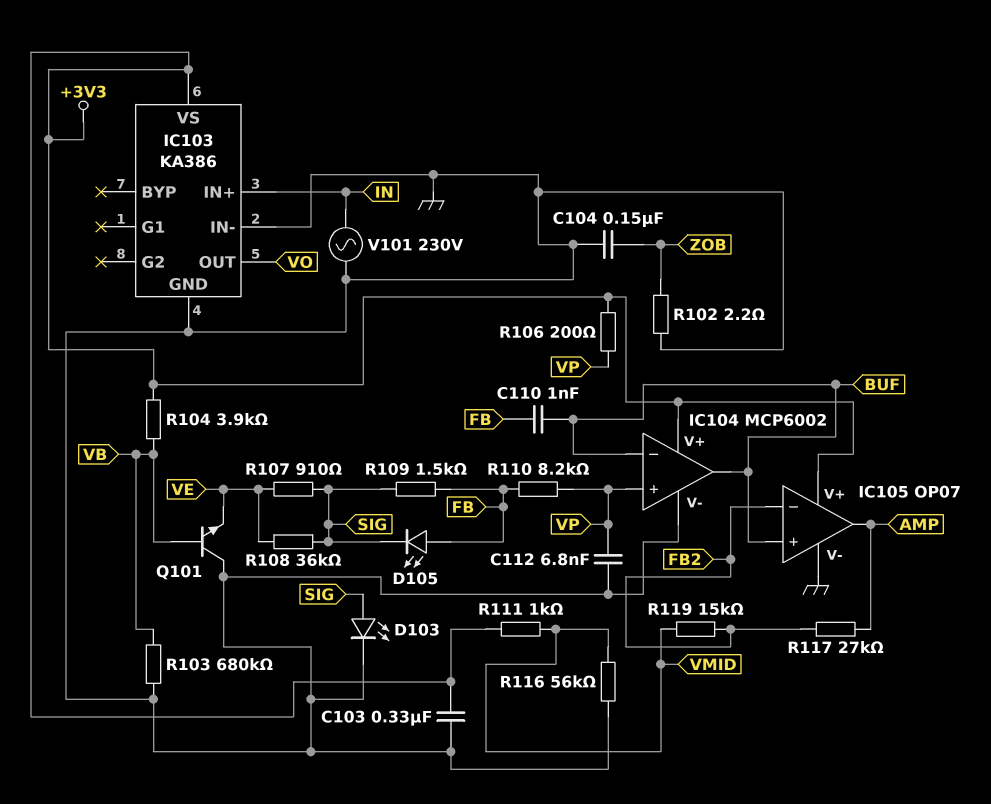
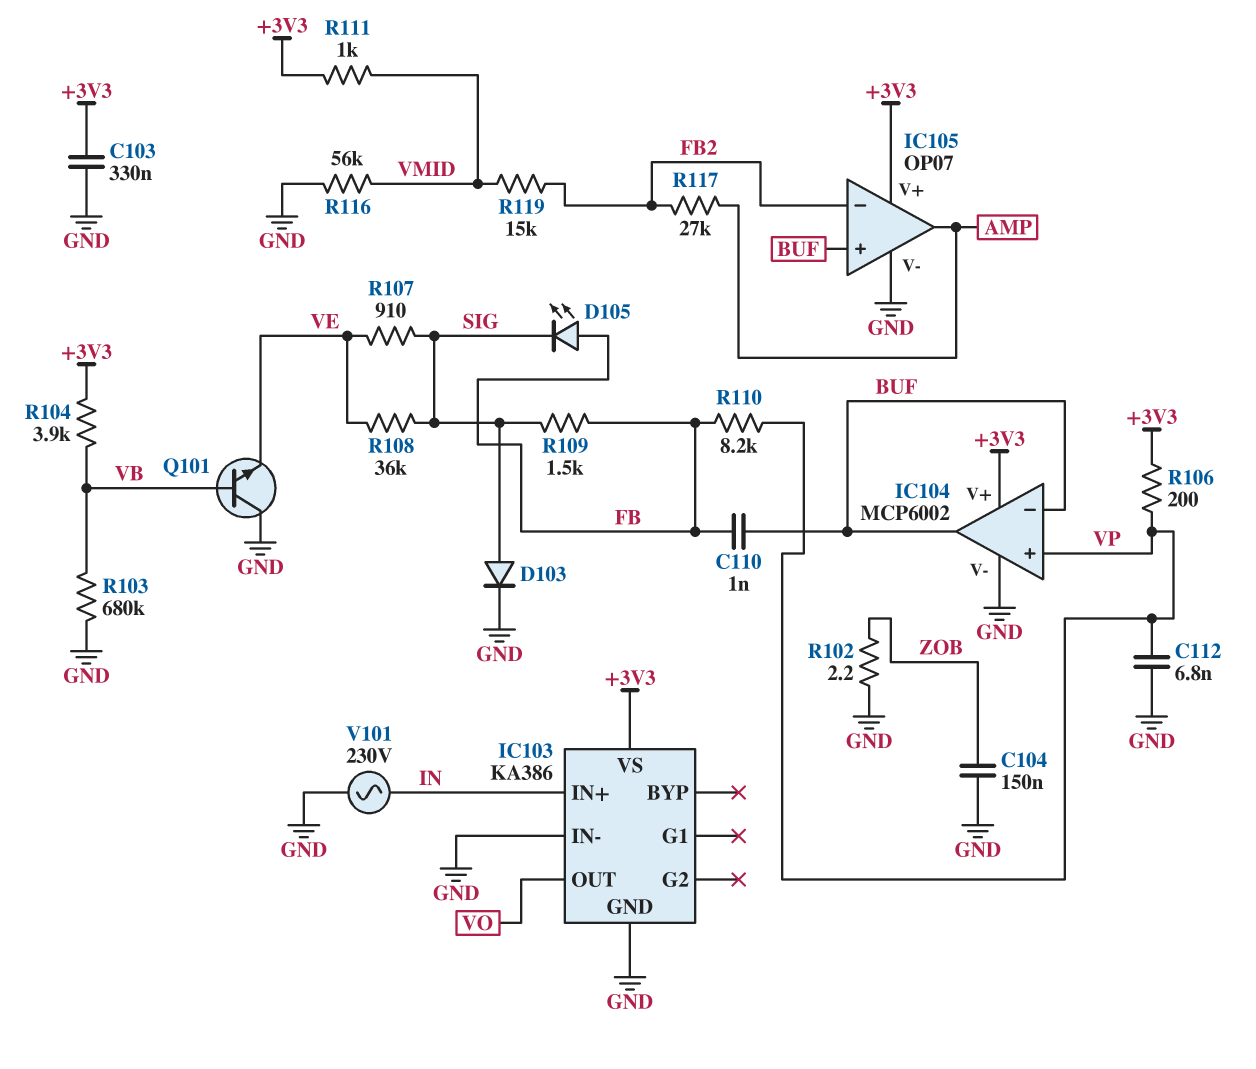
D103: LED (A SIG, K GND) -> diode (A SIG, K GND)

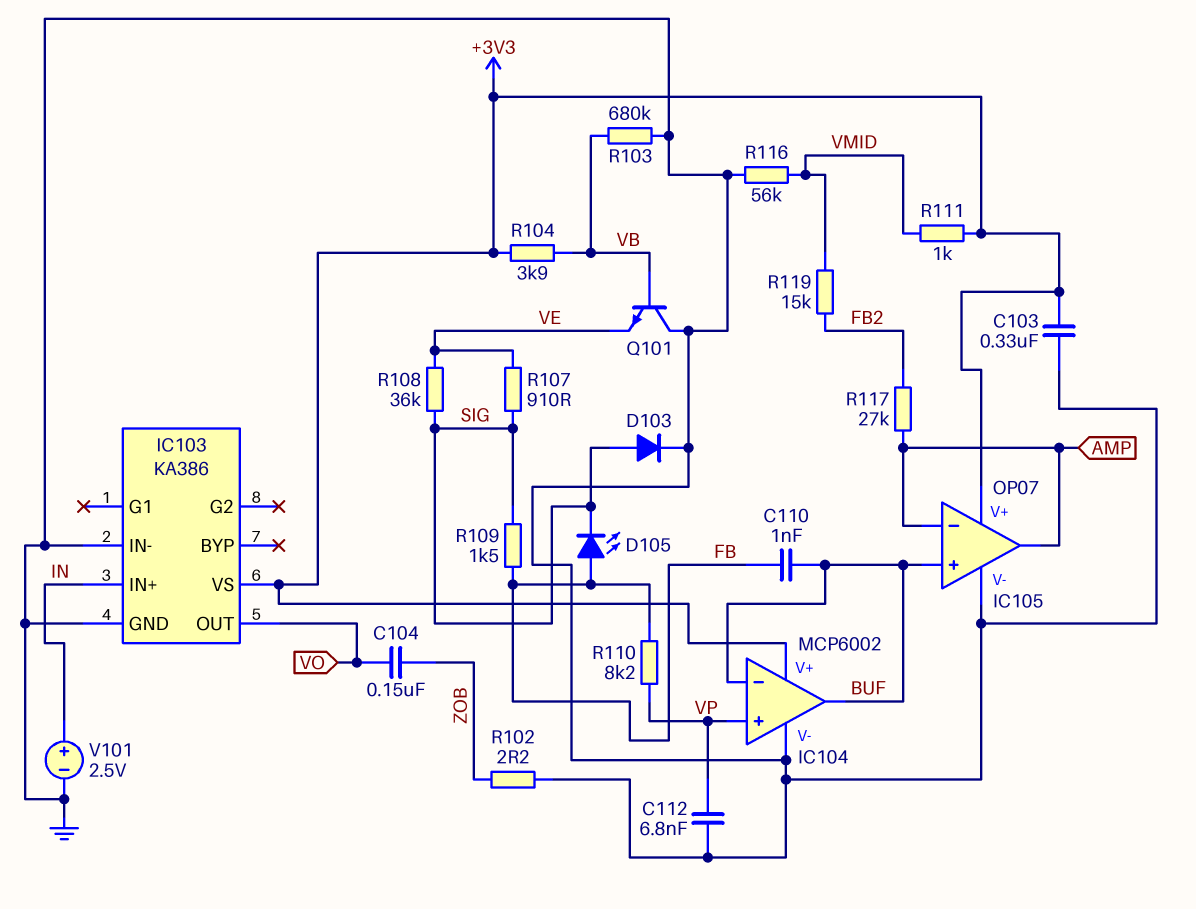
C104: 150nF (GND, ZOB) -> 150nF (VO, ZOB)
IC105 pin in-: FB2 -> AMP
R106: 200 (+3V3, VP) -> none
V101: AC 230V (GND, IN) -> 2.5V (plus IN, minus GND)

